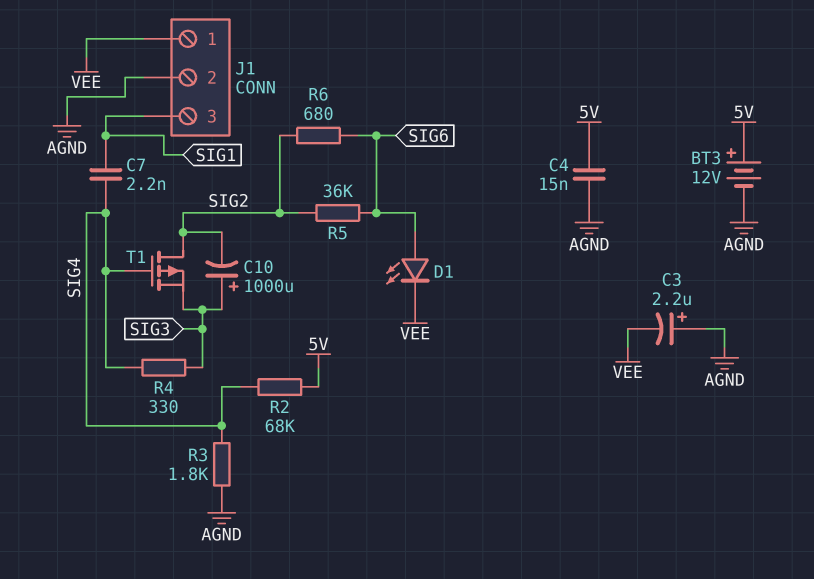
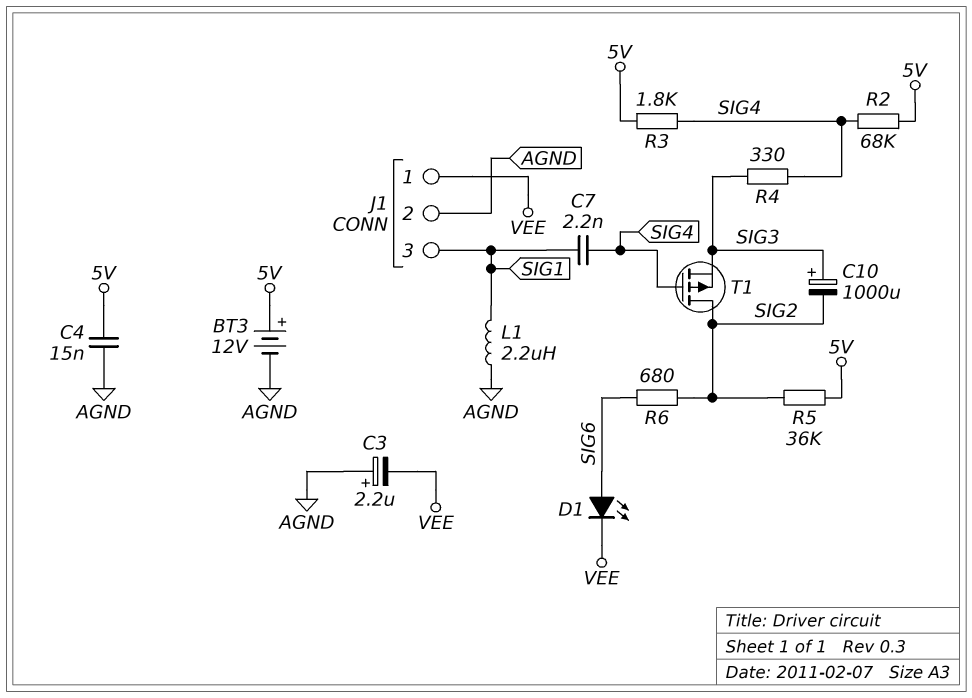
L1: none -> 2.2uH (AGND, SIG1)
R3: 1.8k (AGND, SIG4) -> 1.8k (5V, SIG4)
R5: 36k (SIG2, SIG6) -> 36k (5V, SIG2)

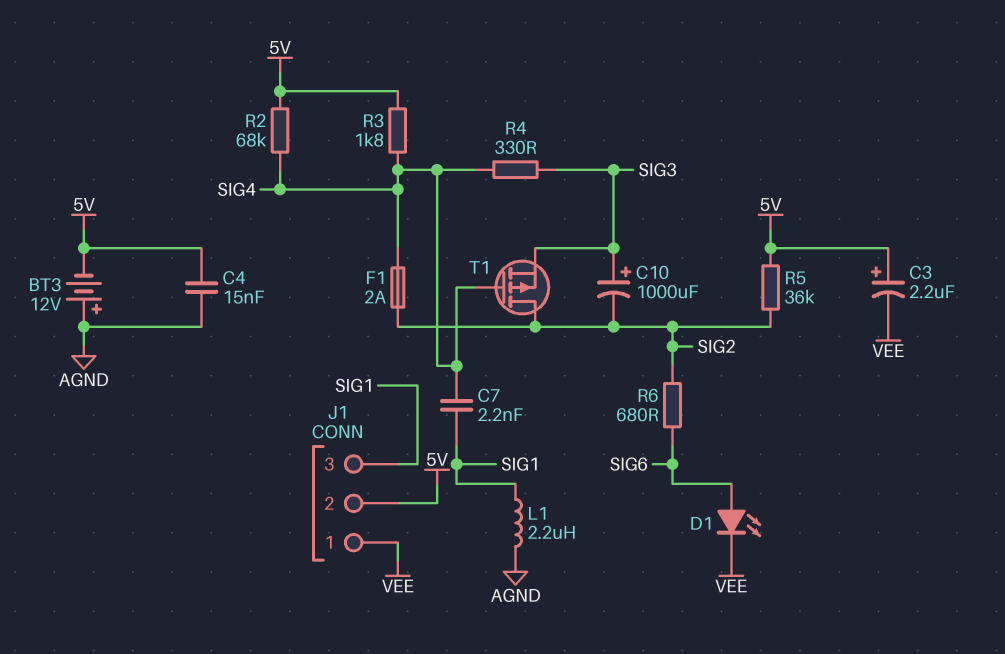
BT3: 12V (plus 5V, minus AGND) -> 12V (plus AGND, minus 5V)
C3: 2.2uF (plus AGND, minus VEE) -> 2.2uF (plus 5V, minus VEE)
F1: none -> 2A (SIG2, SIG4)
J1 pin 2: AGND -> 5V

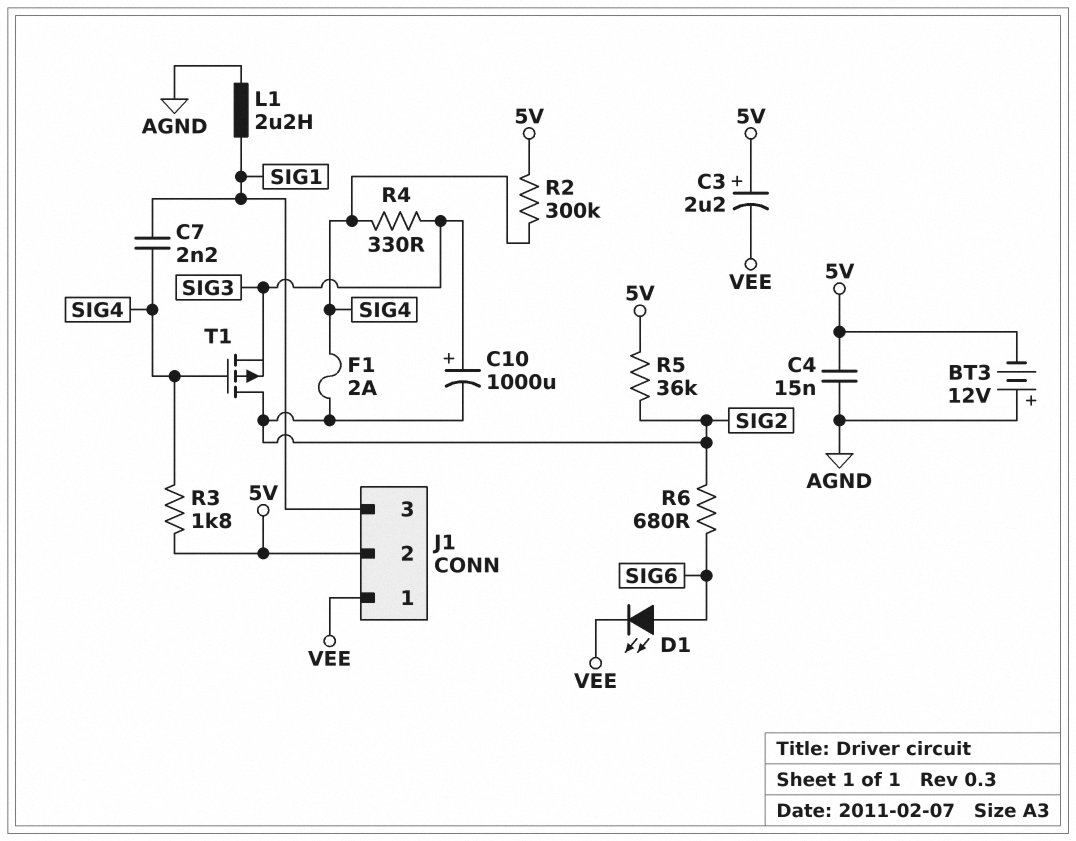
R2: 68k (5V, SIG4) -> 300k (5V, SIG4)

